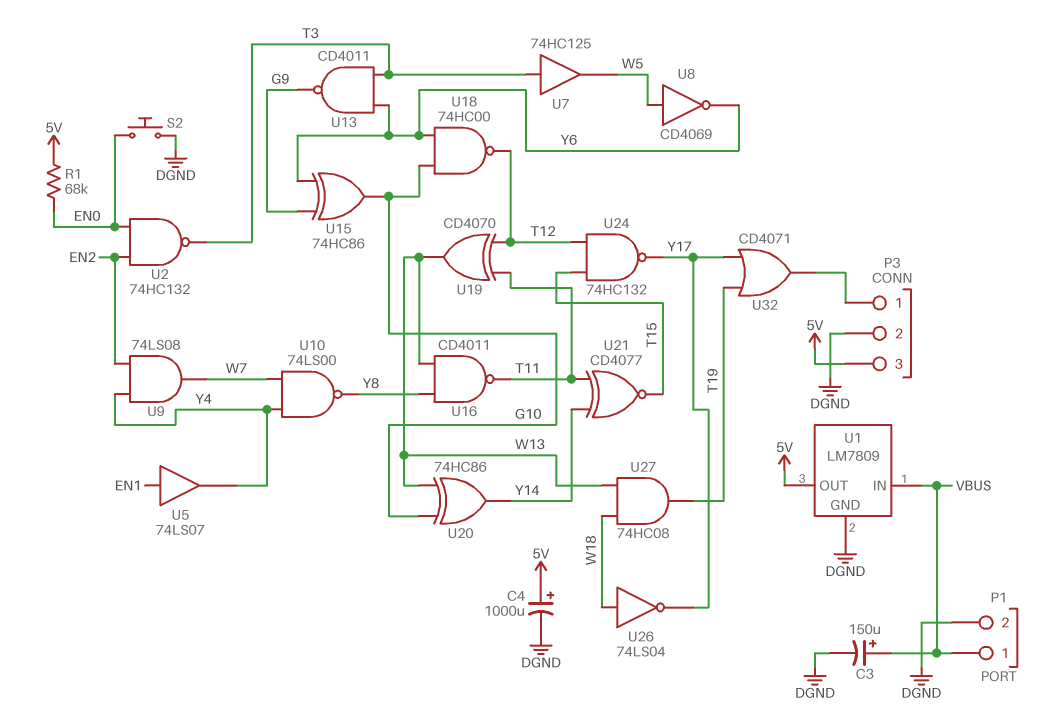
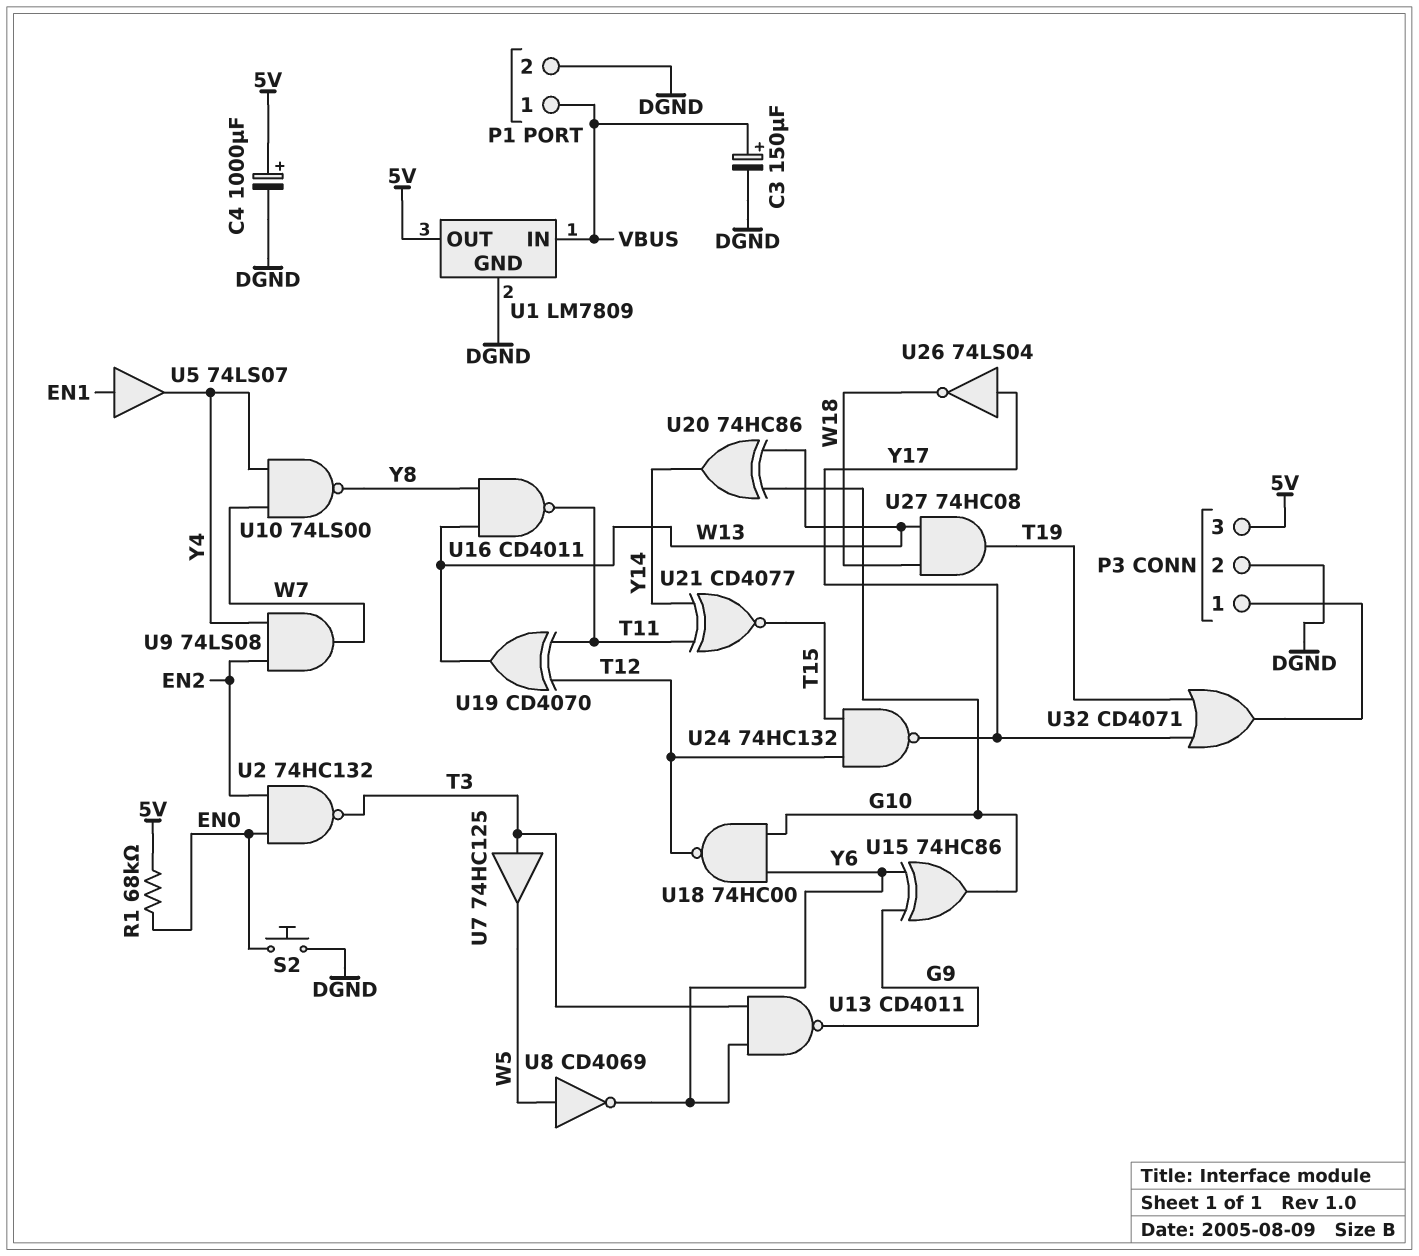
U26: NOT 74LS04 (in W18, out Y17) -> NOT 74LS04 (in Y17, out W18)

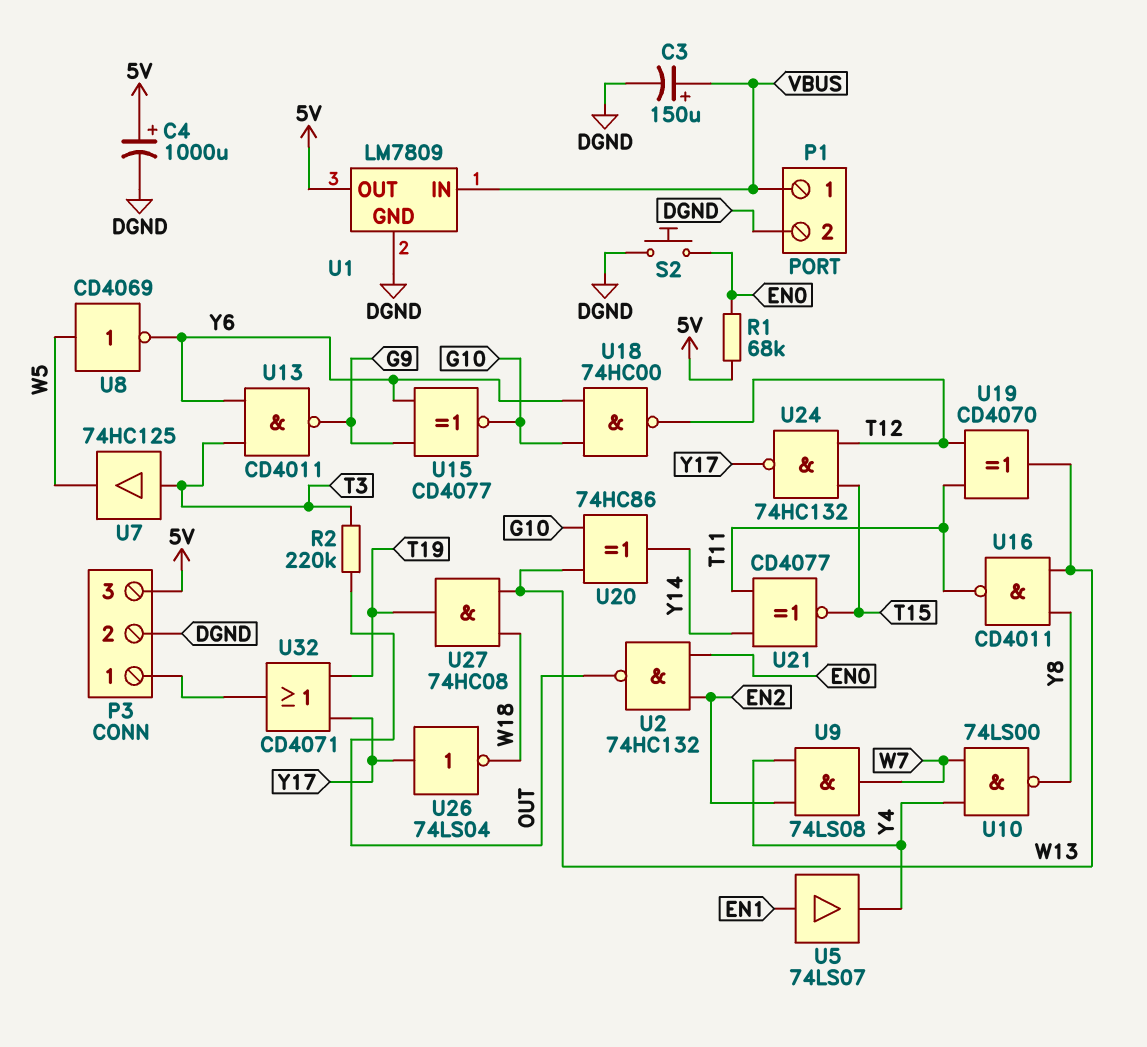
R2: none -> 220k (OUT, T3)
U2: NAND 74HC132 (in EN0, in EN2, out T3) -> NAND 74HC132 (in EN0, in EN2, out OUT)
U15: XOR 74HC86 (in G9, in Y6, out G10) -> XNOR CD4077 (in G9, in Y6, out G10)

